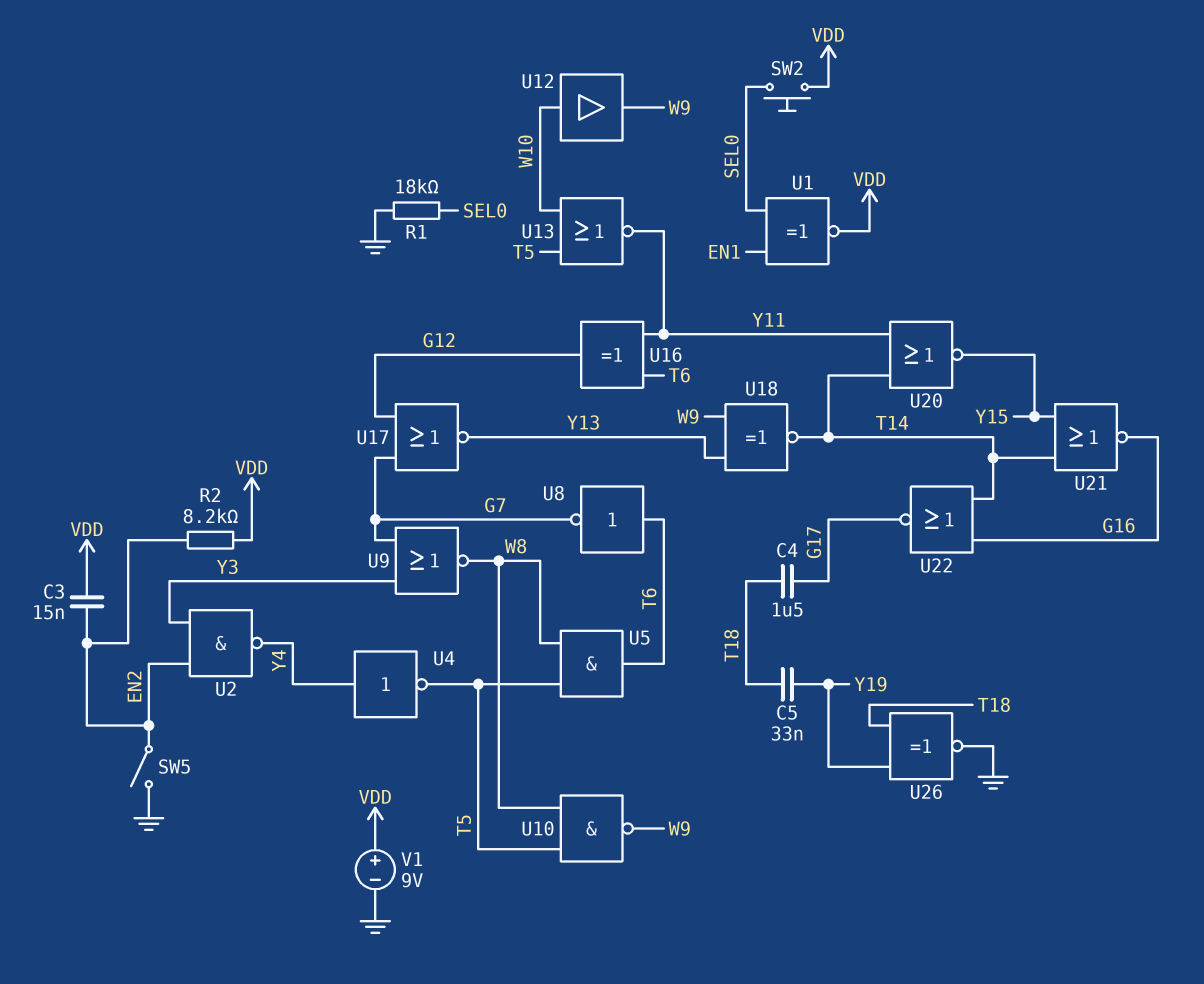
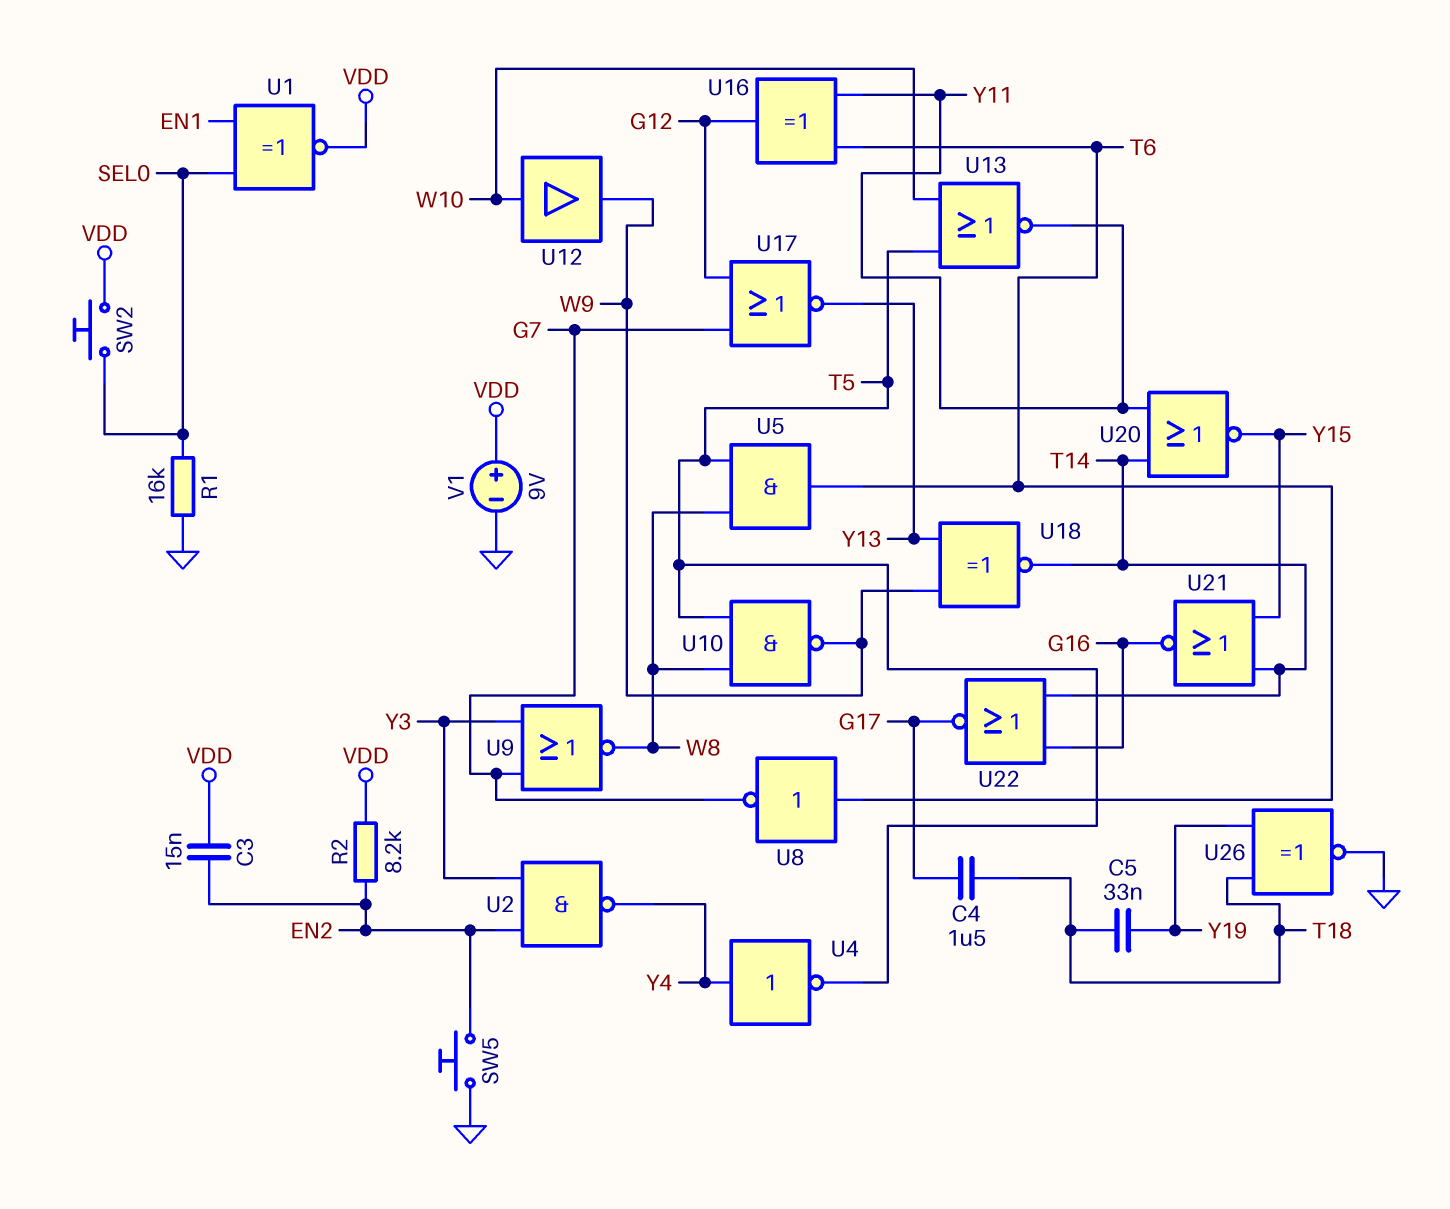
R1: 18k (GND, SEL0) -> 16k (GND, SEL0)
SW5: switch (EN2, GND) -> button (EN2, GND)

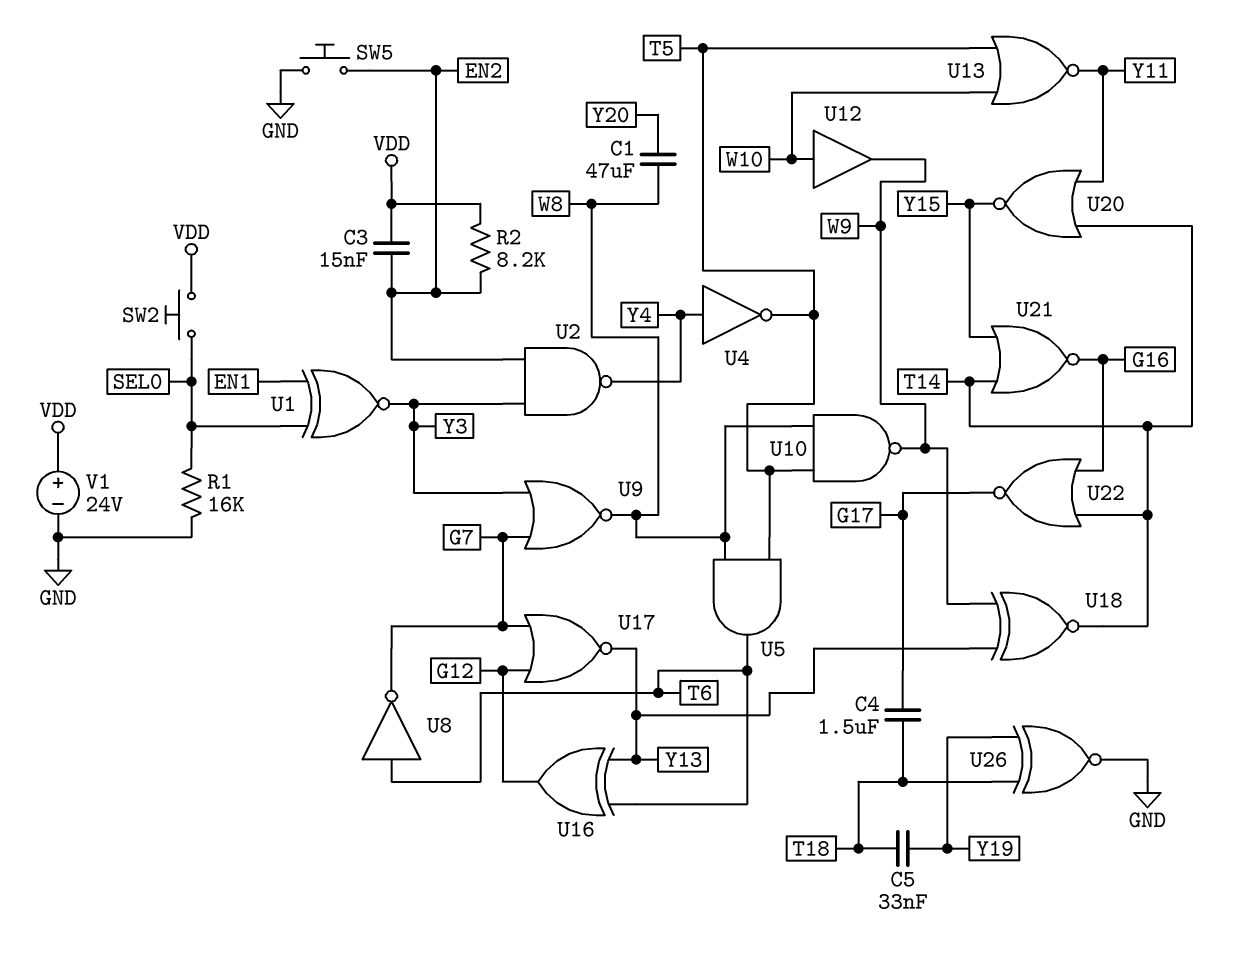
C1: none -> 47uF (W8, Y20)
U1: XNOR (in EN1, in SEL0, out VDD) -> XNOR (in EN1, in SEL0, out Y3)
U16: XOR (in T6, in Y11, out G12) -> XOR (in T6, in Y13, out G12)
V1: 9V (plus VDD, minus GND) -> 24V (plus VDD, minus GND)

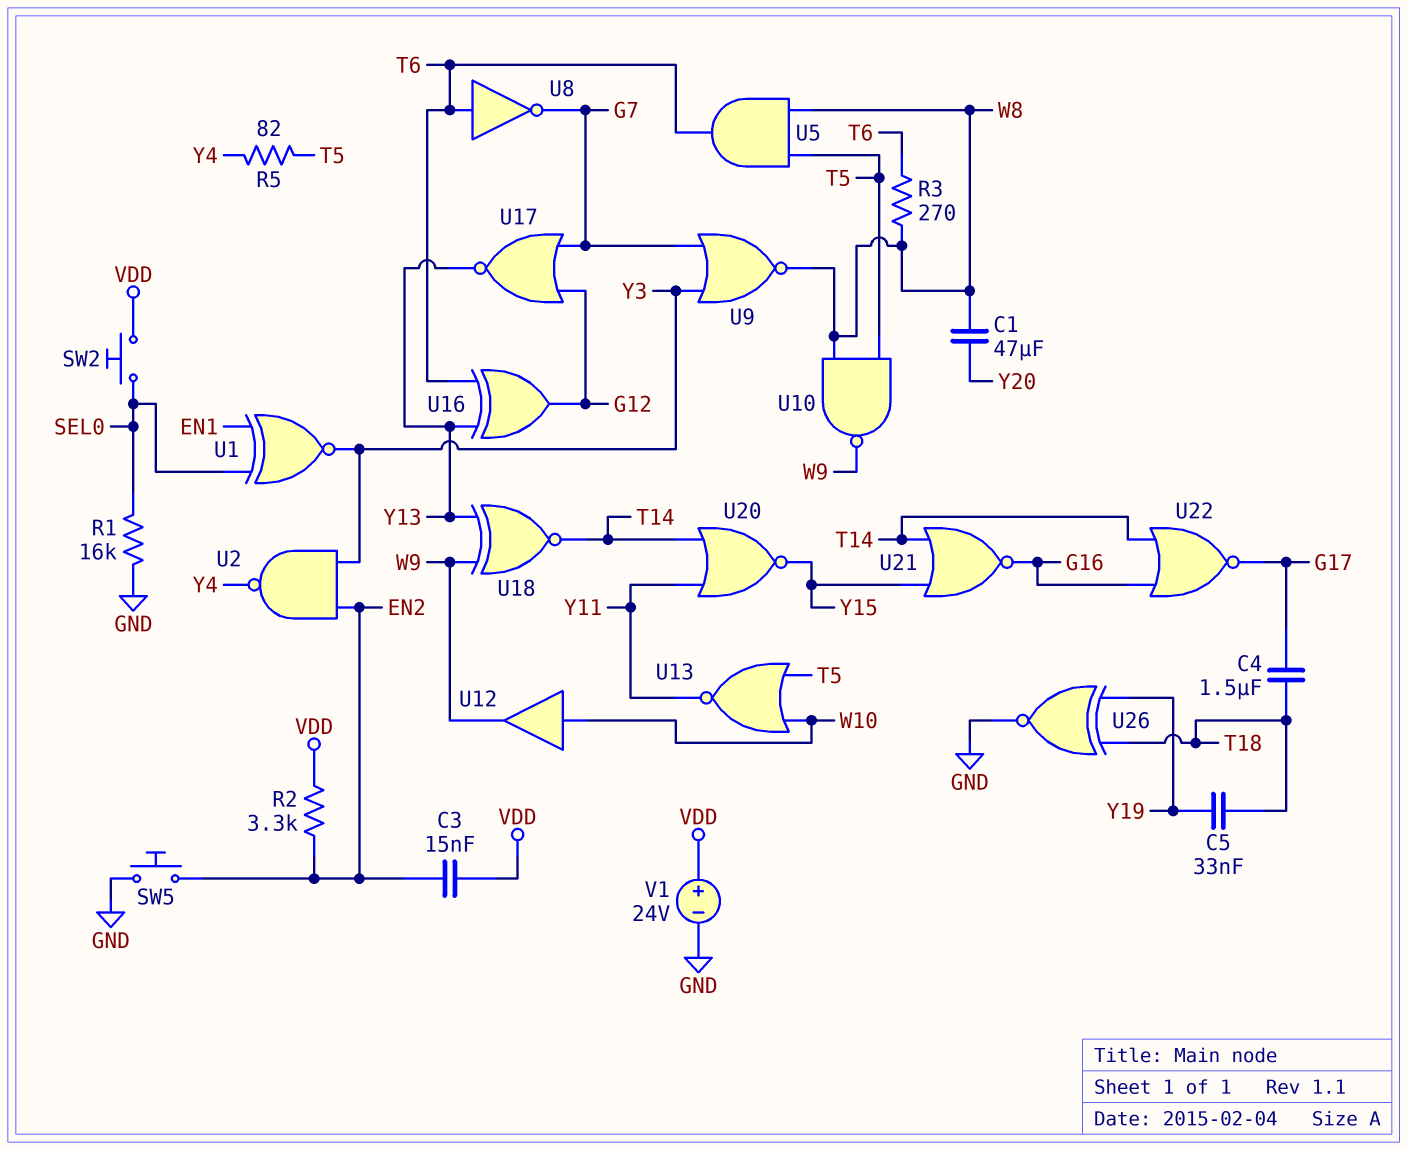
R2: 8.2k (EN2, VDD) -> 3.3k (EN2, VDD)
R3: none -> 270 (T6, W8)
R5: none -> 82 (T5, Y4)
U4: NOT (in Y4, out T5) -> none

